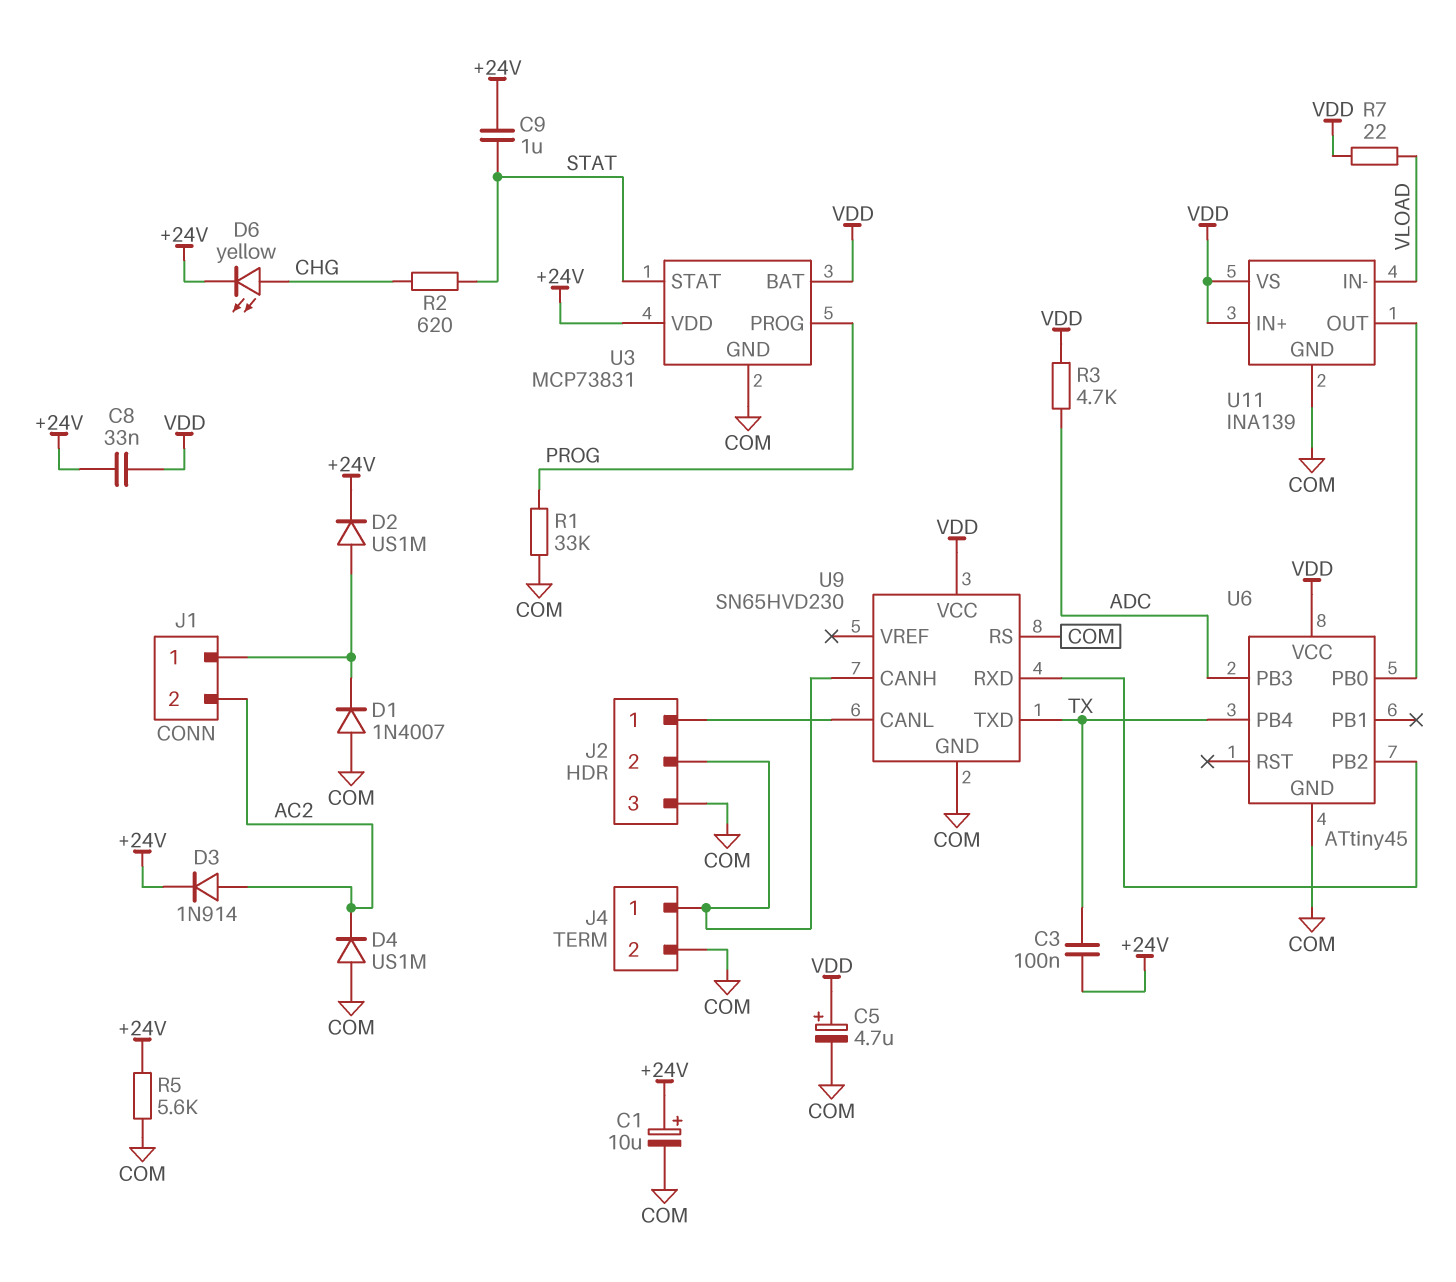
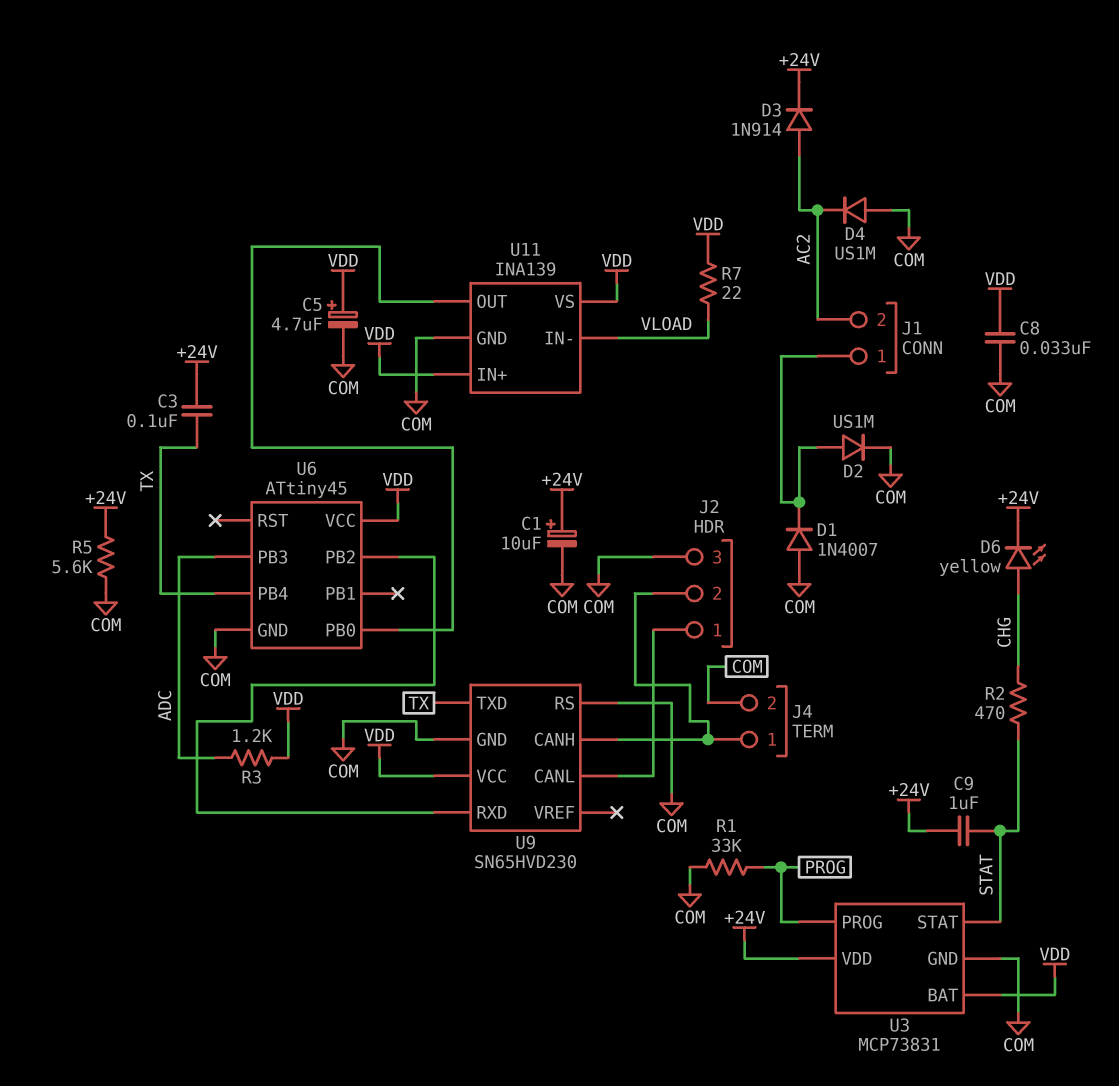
C8: 33nF (+24V, VDD) -> 33nF (COM, VDD)
D2: diode US1M (A J1/1, K +24V) -> diode US1M (A J1/1, K COM)
R2: 620 (CHG, STAT) -> 470 (CHG, STAT)
R3: 4.7k (ADC, VDD) -> 1.2k (ADC, VDD)

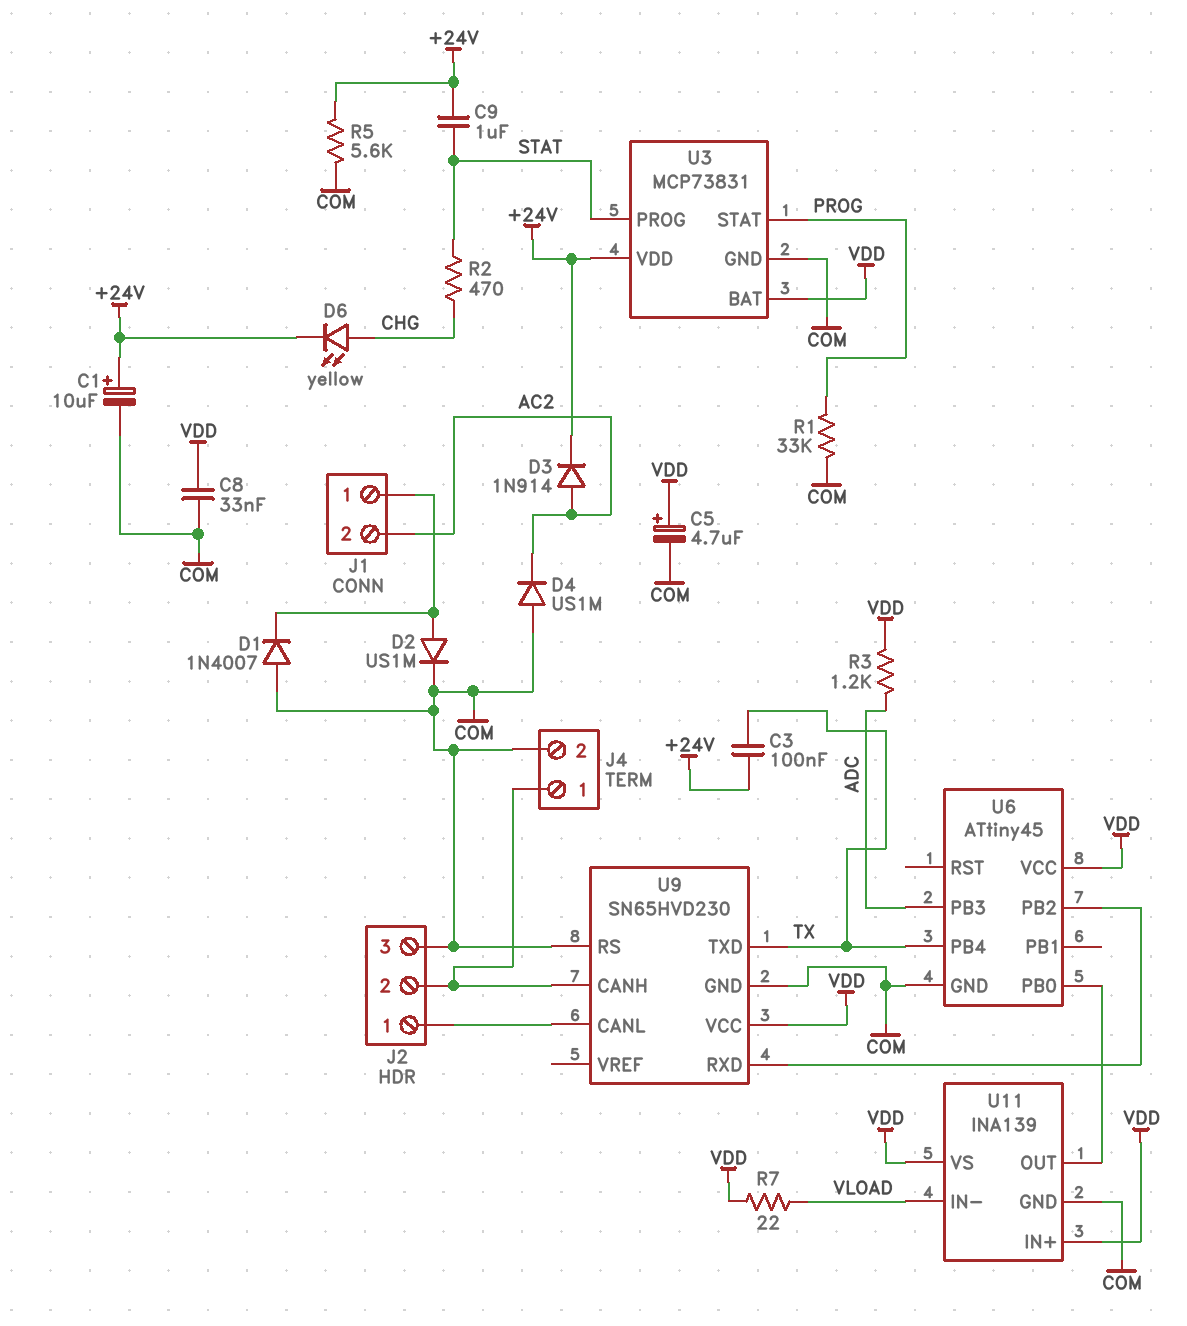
U3 pin PROG: PROG -> STAT
U3 pin STAT: STAT -> PROG

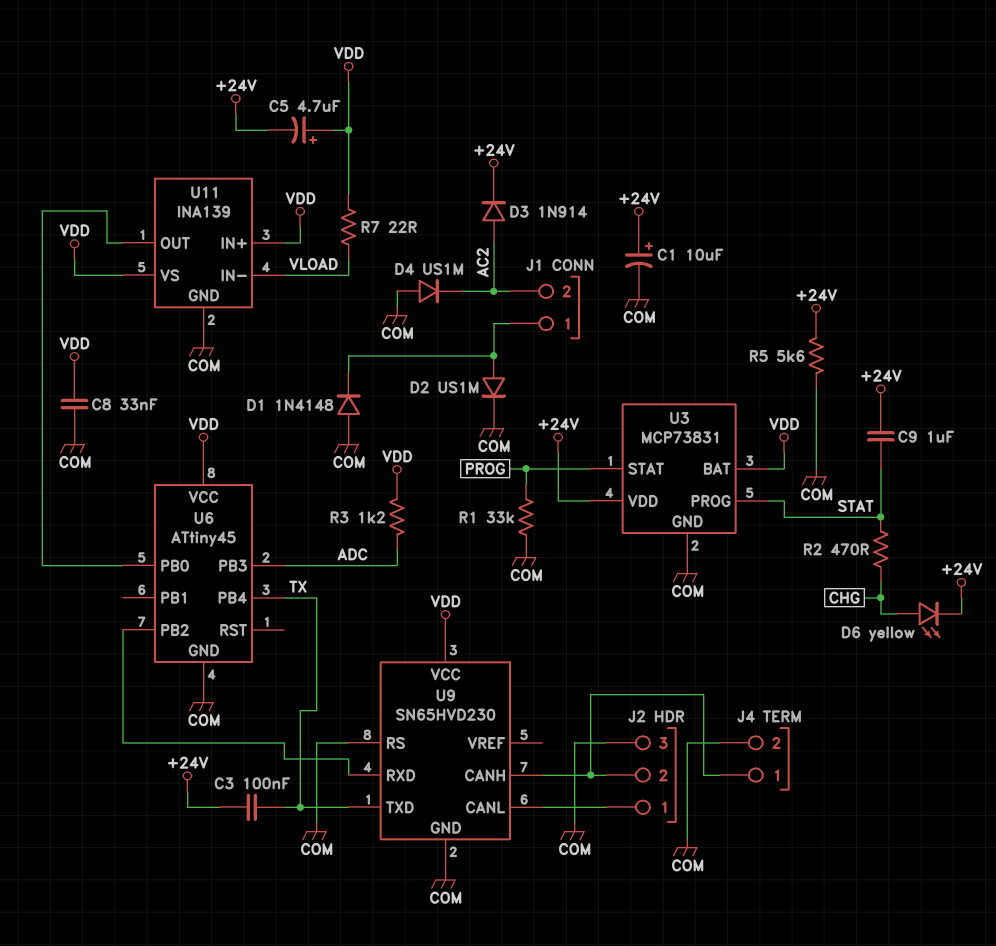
C5: 4.7uF (plus VDD, minus COM) -> 4.7uF (plus VDD, minus +24V)
D1: diode 1N4007 (A COM, K J1/1) -> diode 1N4148 (A COM, K J1/1)

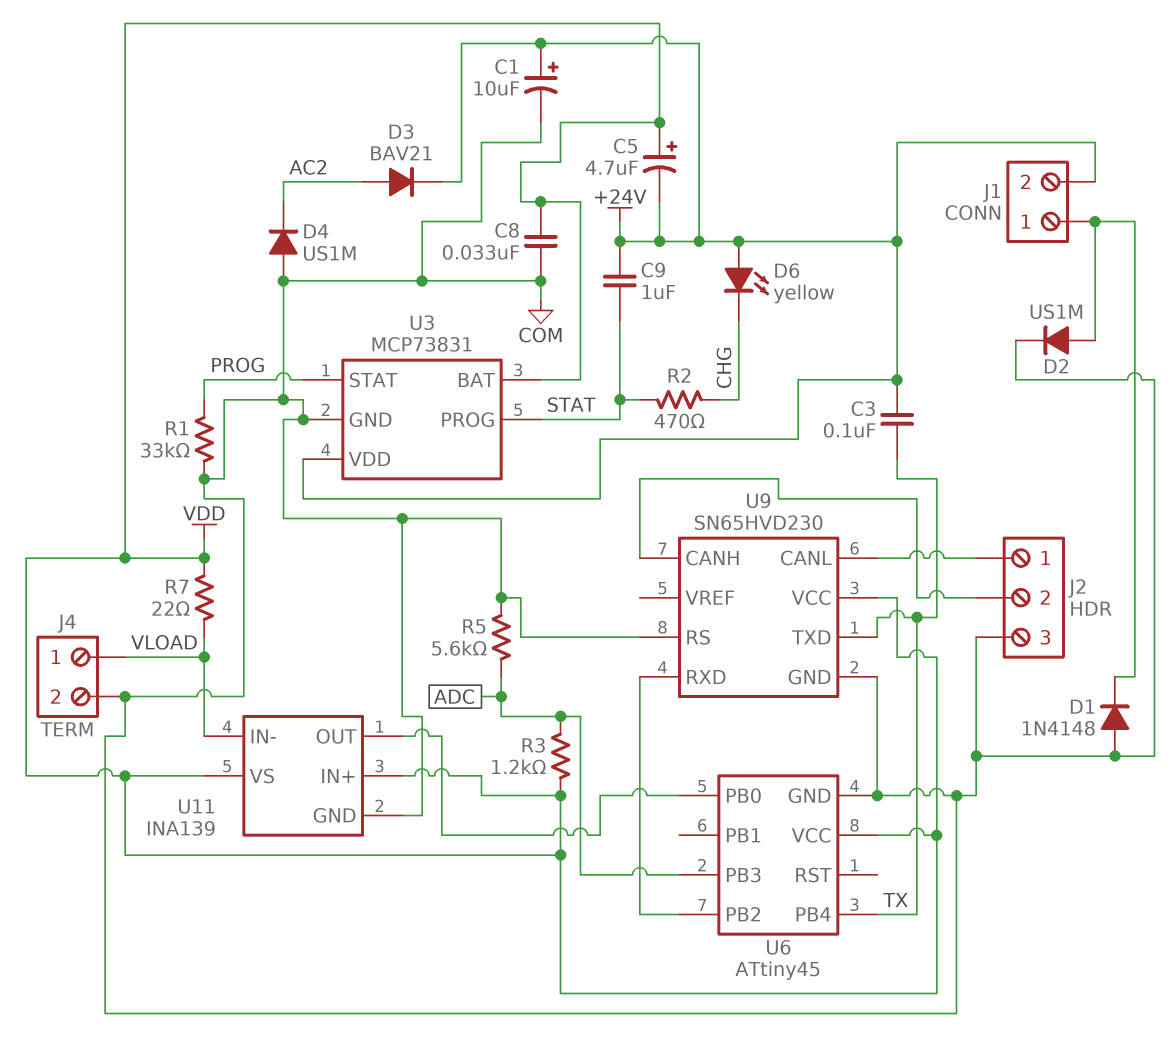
D3: diode 1N914 (A AC2, K +24V) -> diode BAV21 (A AC2, K +24V)
D6: LED yellow (A CHG, K +24V) -> LED yellow (A +24V, K CHG)
J1 pin 2: AC2 -> +24V
J4 pin 1: J2/2 -> VLOAD
R5: 5.6k (+24V, COM) -> 5.6k (ADC, COM)

